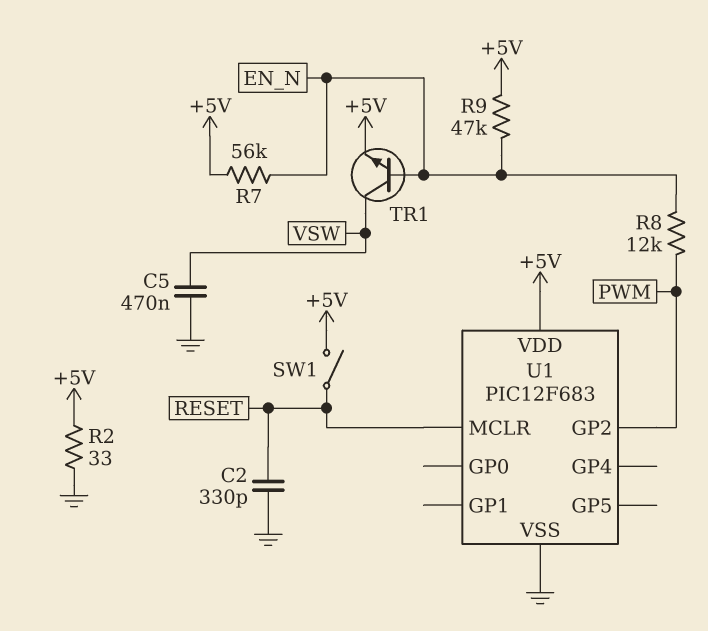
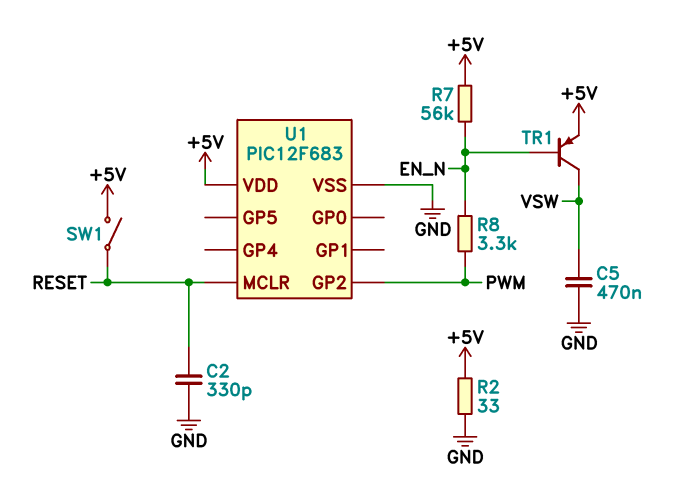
R8: 12k (EN_N, PWM) -> 3.3k (EN_N, PWM)
R9: 47k (+5V, EN_N) -> none
TR1: NPN (B EN_N, C VSW, E +5V) -> PNP (B EN_N, C VSW, E +5V)

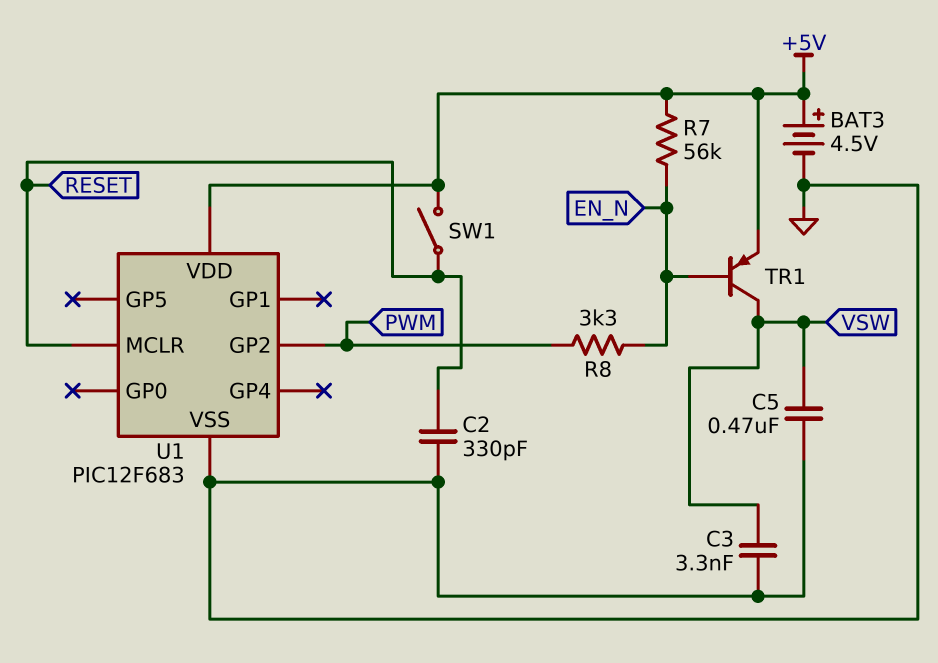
BAT3: none -> 4.5V (plus +5V, minus GND)
C3: none -> 3.3nF (GND, VSW)
R2: 33 (+5V, GND) -> none

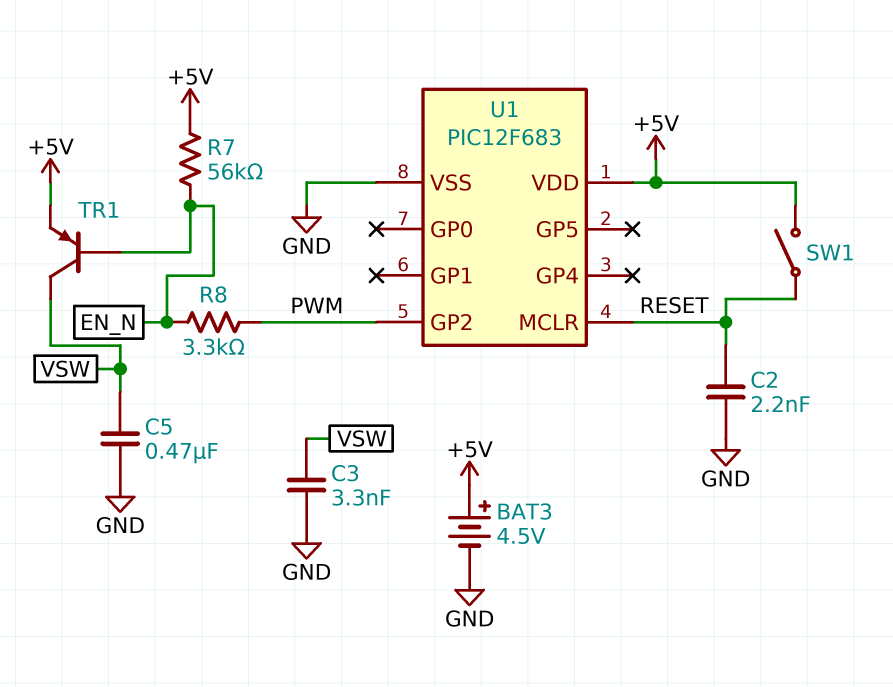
C2: 330pF (GND, RESET) -> 2.2nF (GND, RESET)

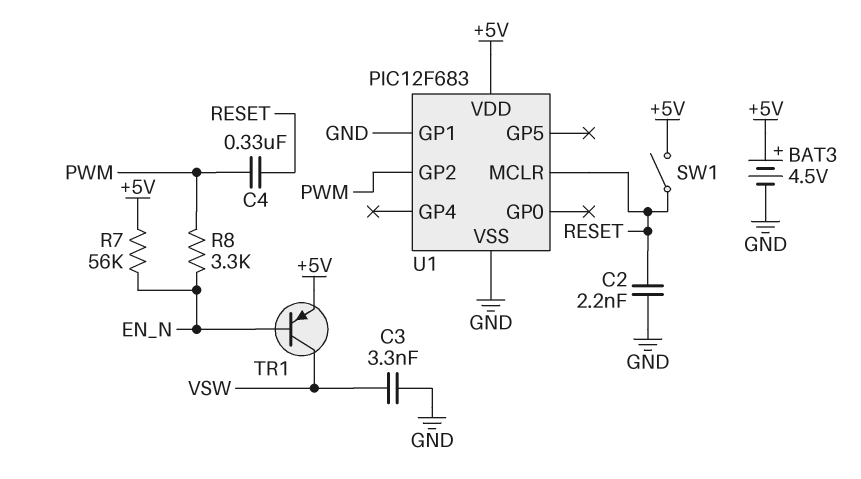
C4: none -> 330nF (PWM, RESET)
C5: 470nF (GND, VSW) -> none
U1 pin GP1: none -> GND

